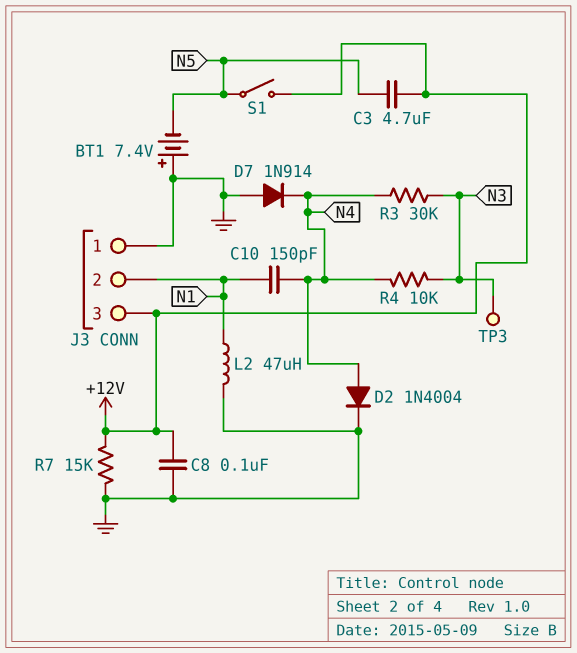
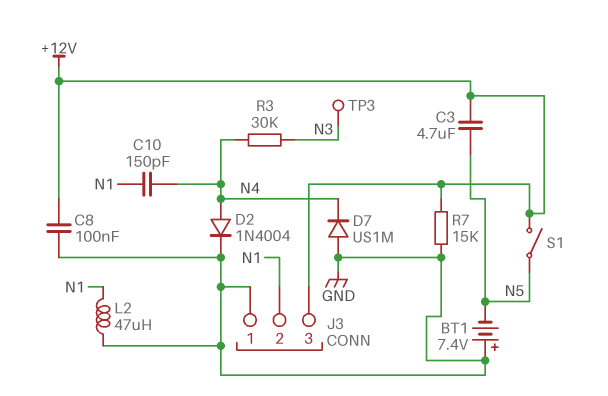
D7: diode 1N914 (A GND, K N4) -> diode US1M (A GND, K N4)
R4: 10k (N3, N4) -> none

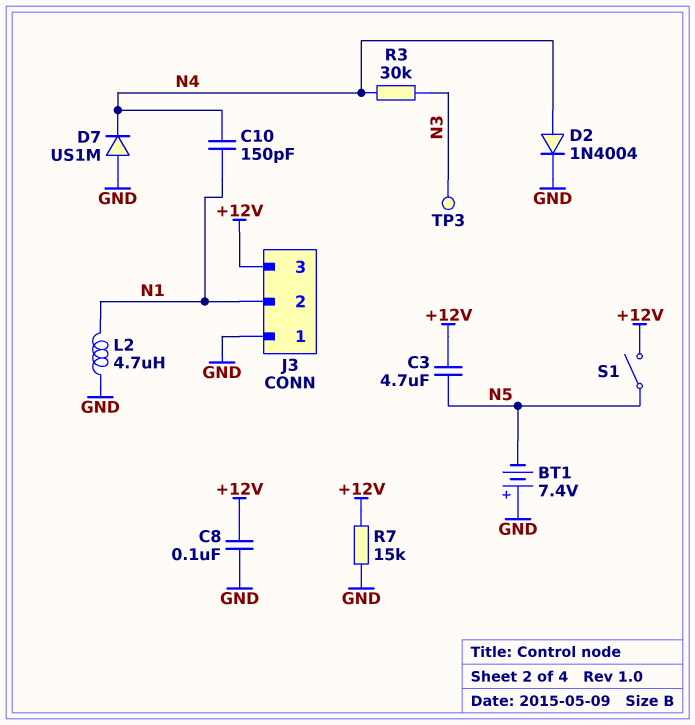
L2: 47uH (GND, N1) -> 4.7uH (GND, N1)

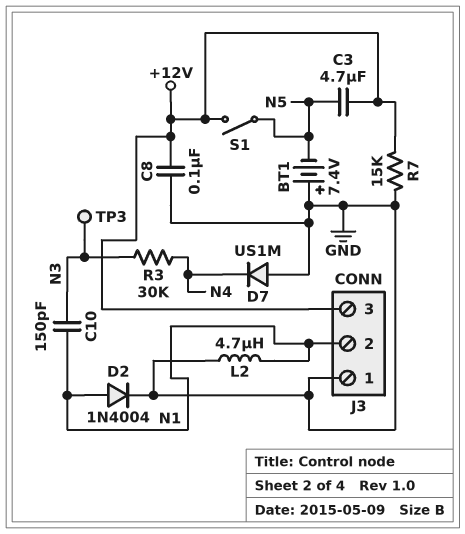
C10: 150pF (N1, N4) -> 150pF (N1, N3)
D2: diode 1N4004 (A N4, K GND) -> diode 1N4004 (A N1, K GND)

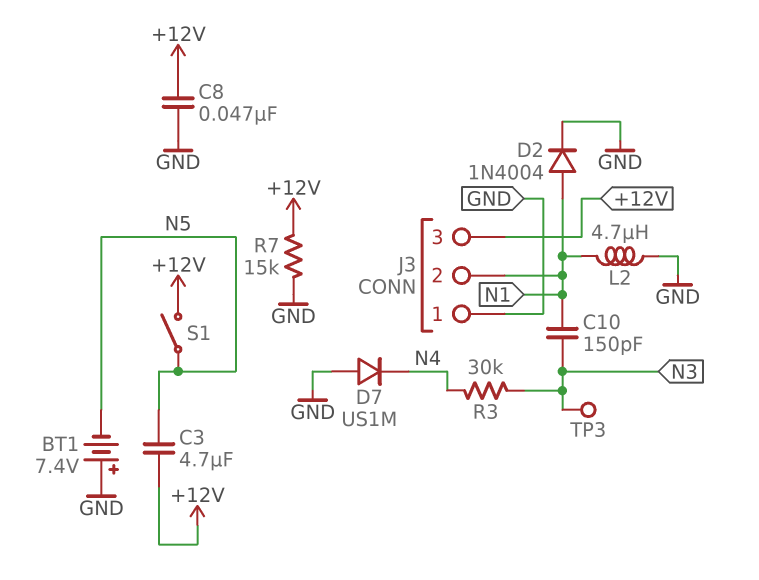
C8: 100nF (+12V, GND) -> 47nF (+12V, GND)

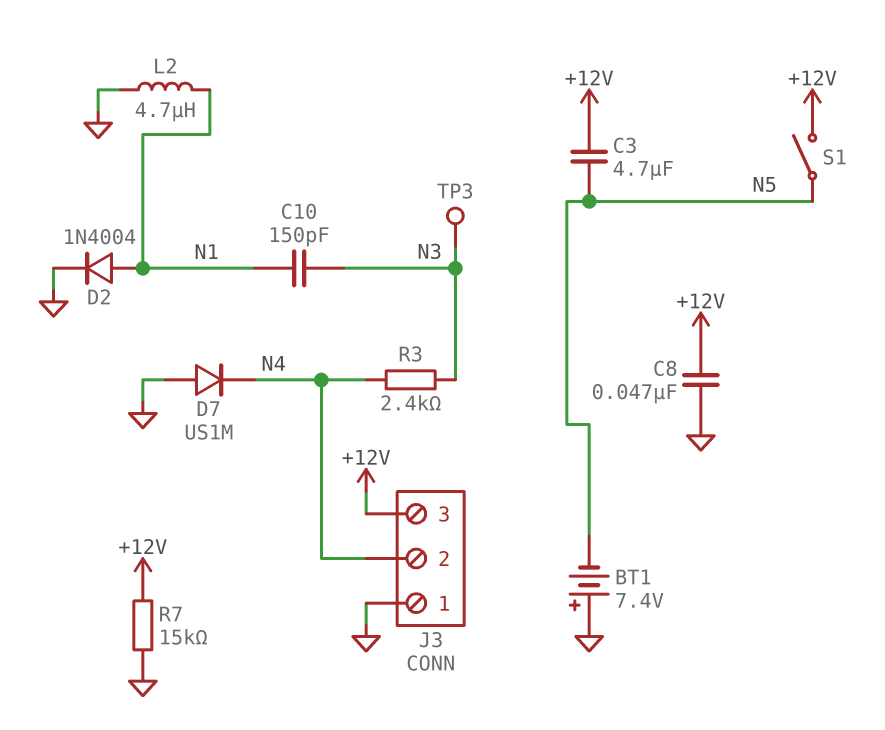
J3 pin 2: N1 -> N4
R3: 30k (N3, N4) -> 2.4k (N3, N4)

